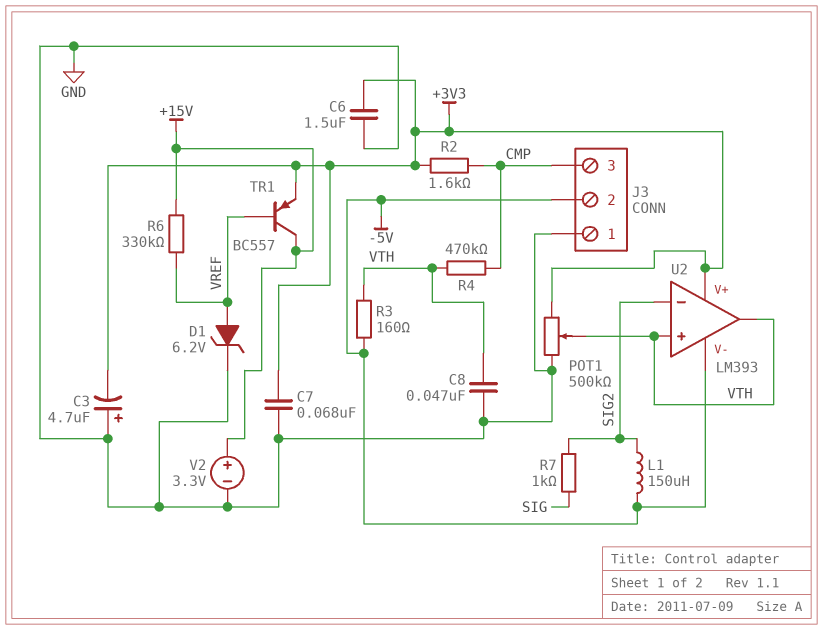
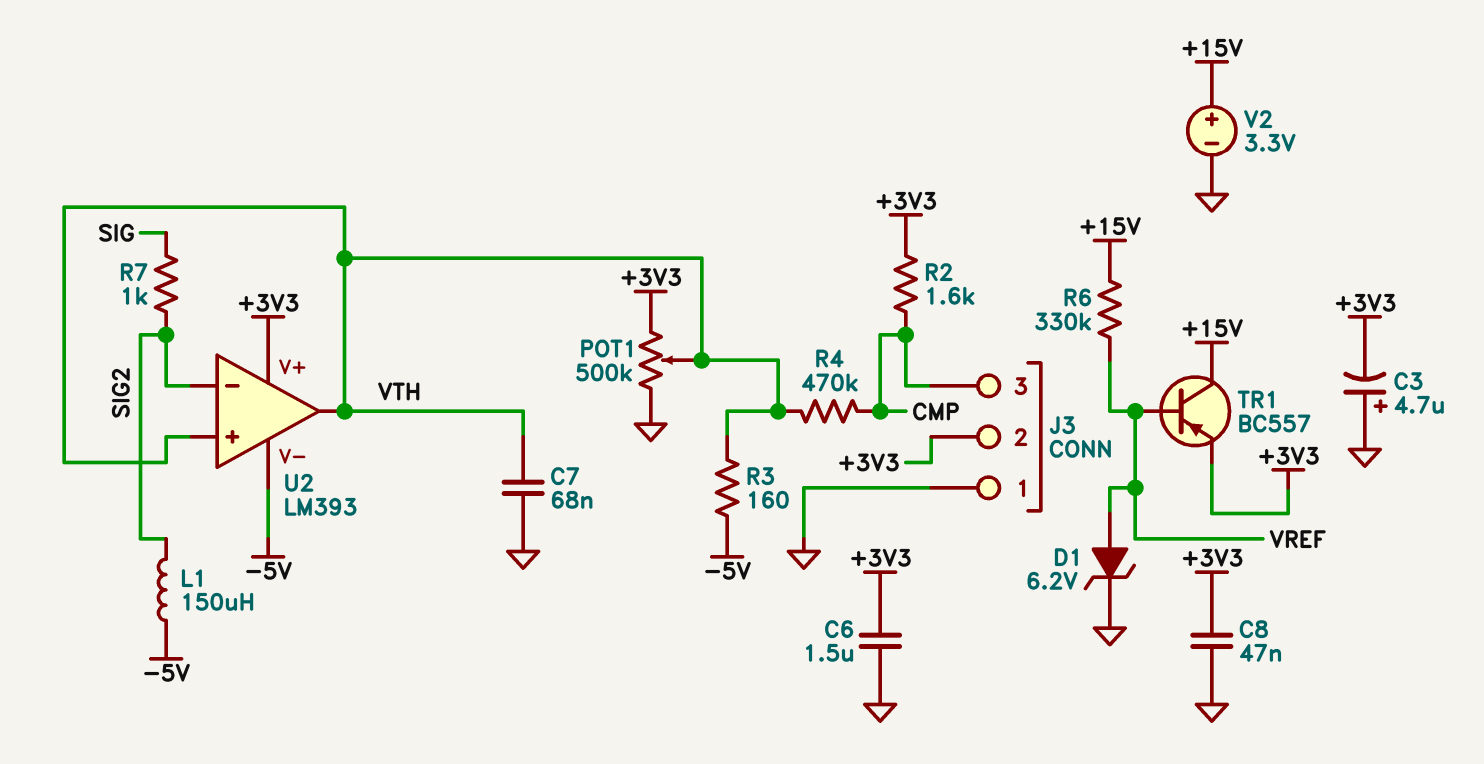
C7: 68nF (+3V3, GND) -> 68nF (GND, VTH)
C8: 47nF (GND, VTH) -> 47nF (+3V3, GND)
J3 pin 2: -5V -> +3V3

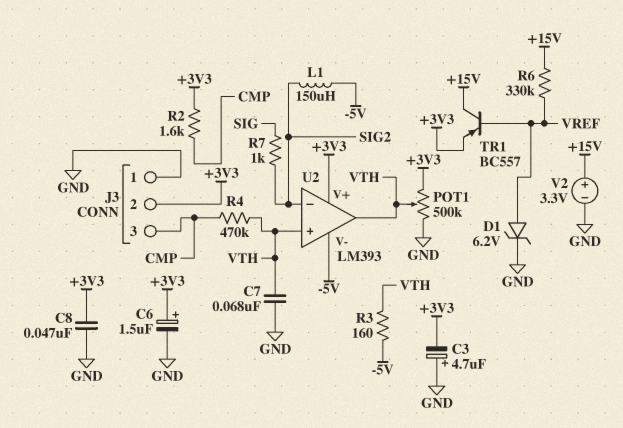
C6: 1.5uF (+3V3, GND) -> 1.5uF (plus +3V3, minus GND)

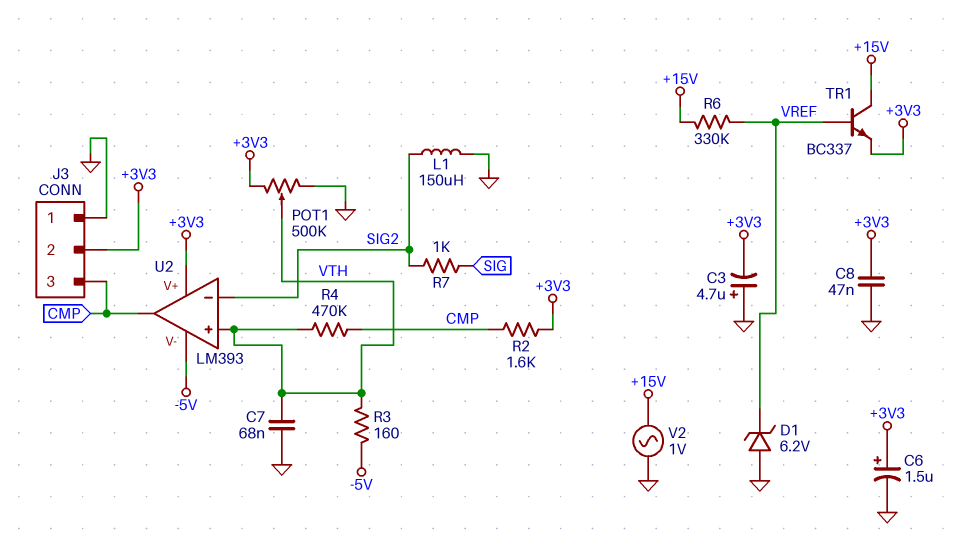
D1: zener 6.2V (A VREF, K GND) -> zener 6.2V (A GND, K VREF)
L1: 150uH (-5V, SIG2) -> 150uH (GND, SIG2)
TR1: PNP BC557 (B VREF, C +15V, E +3V3) -> NPN BC337 (B VREF, C +15V, E +3V3)
U2 pin out: VTH -> CMP
V2: 3.3V (plus +15V, minus GND) -> AC 1V (+15V, GND)

